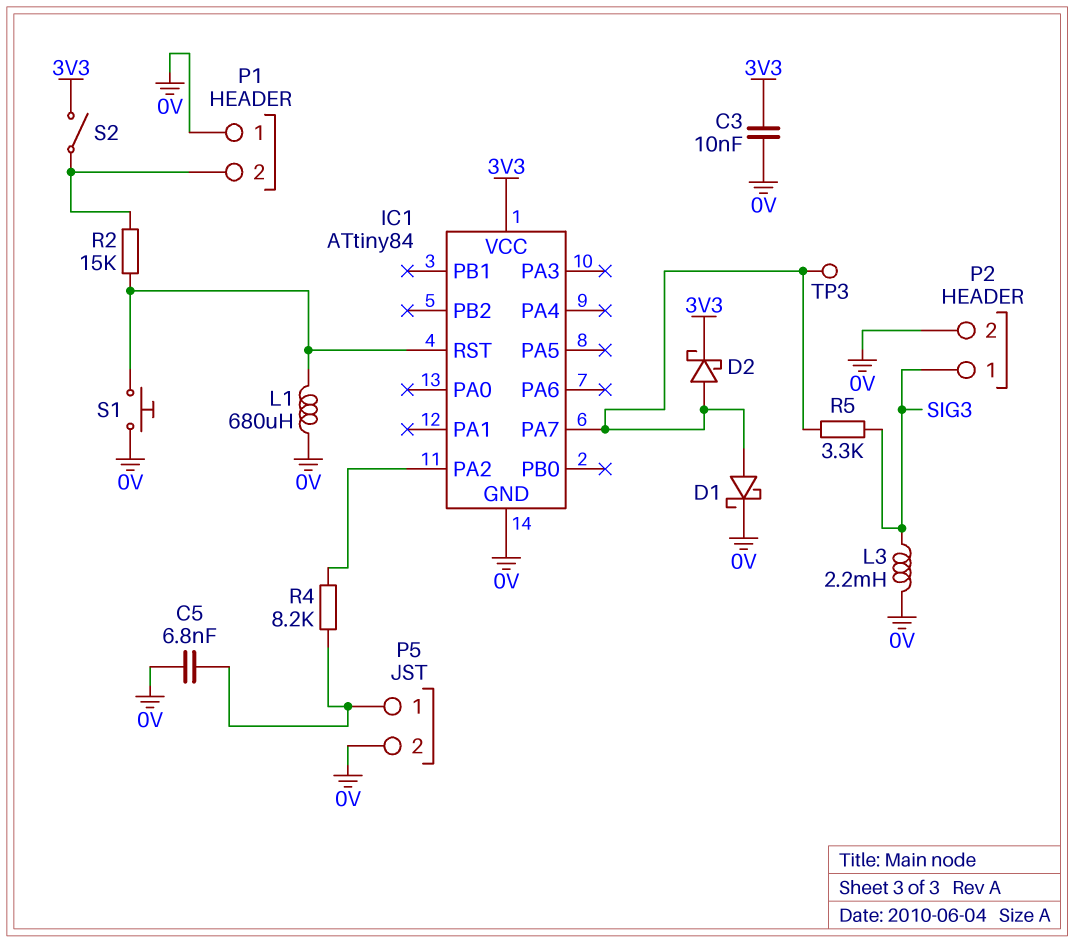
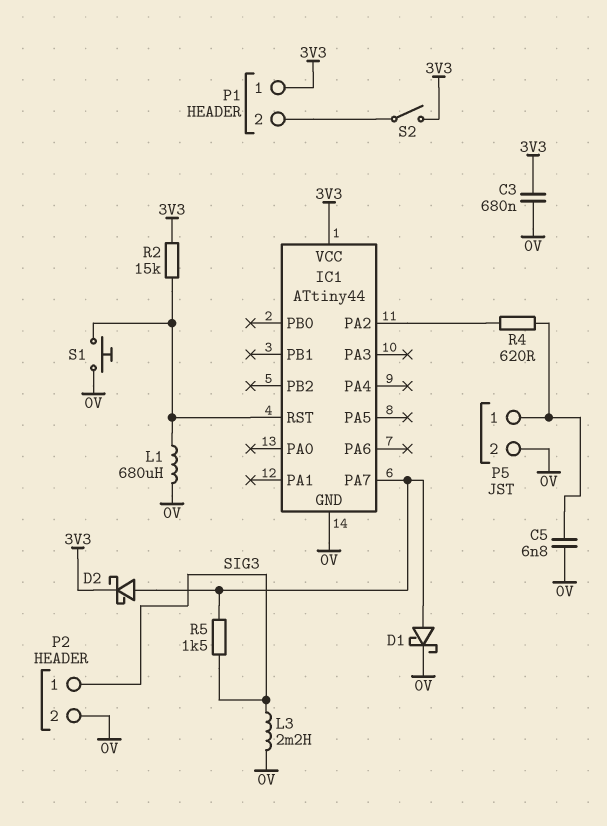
C3: 10nF (0V, 3V3) -> 680nF (0V, 3V3)
IC1: ATtiny84 -> ATtiny44
P1 pin 1: 0V -> 3V3
R2: 15k (IC1/RST, P1/2) -> 15k (3V3, IC1/RST)
R4: 8.2k (IC1/PA2, P5/1) -> 620 (IC1/PA2, P5/1)
R5: 3.3k (IC1/PA7, SIG3) -> 1.5k (IC1/PA7, SIG3)
TP3: test point (IC1/PA7) -> none

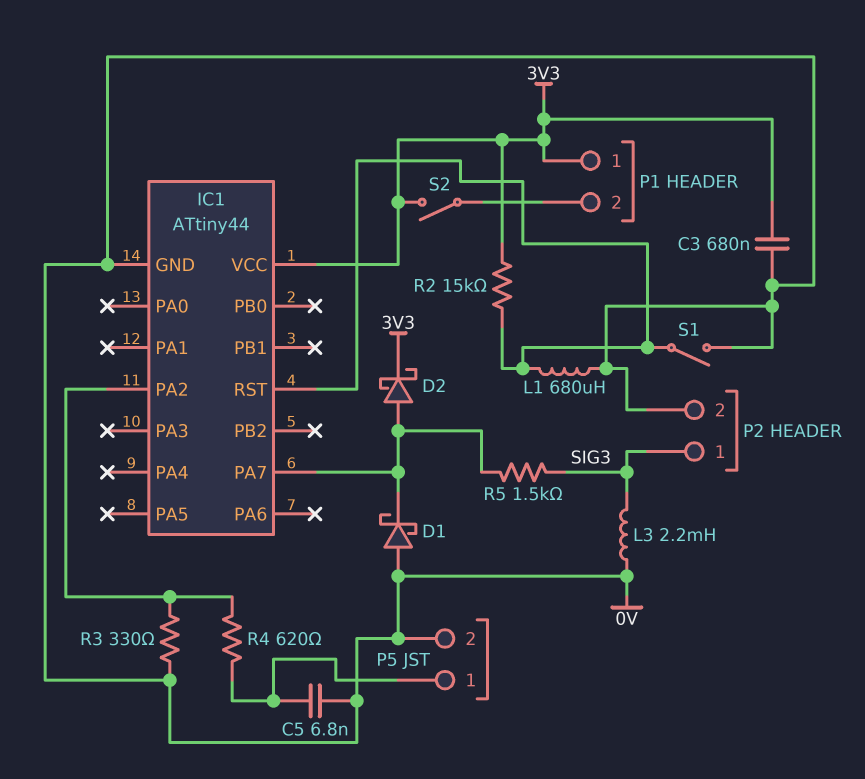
D1: schottky (A IC1/PA7, K 0V) -> schottky (A 0V, K IC1/PA7)
R3: none -> 330 (0V, IC1/PA2)
S1: button (0V, IC1/RST) -> switch (0V, IC1/RST)

